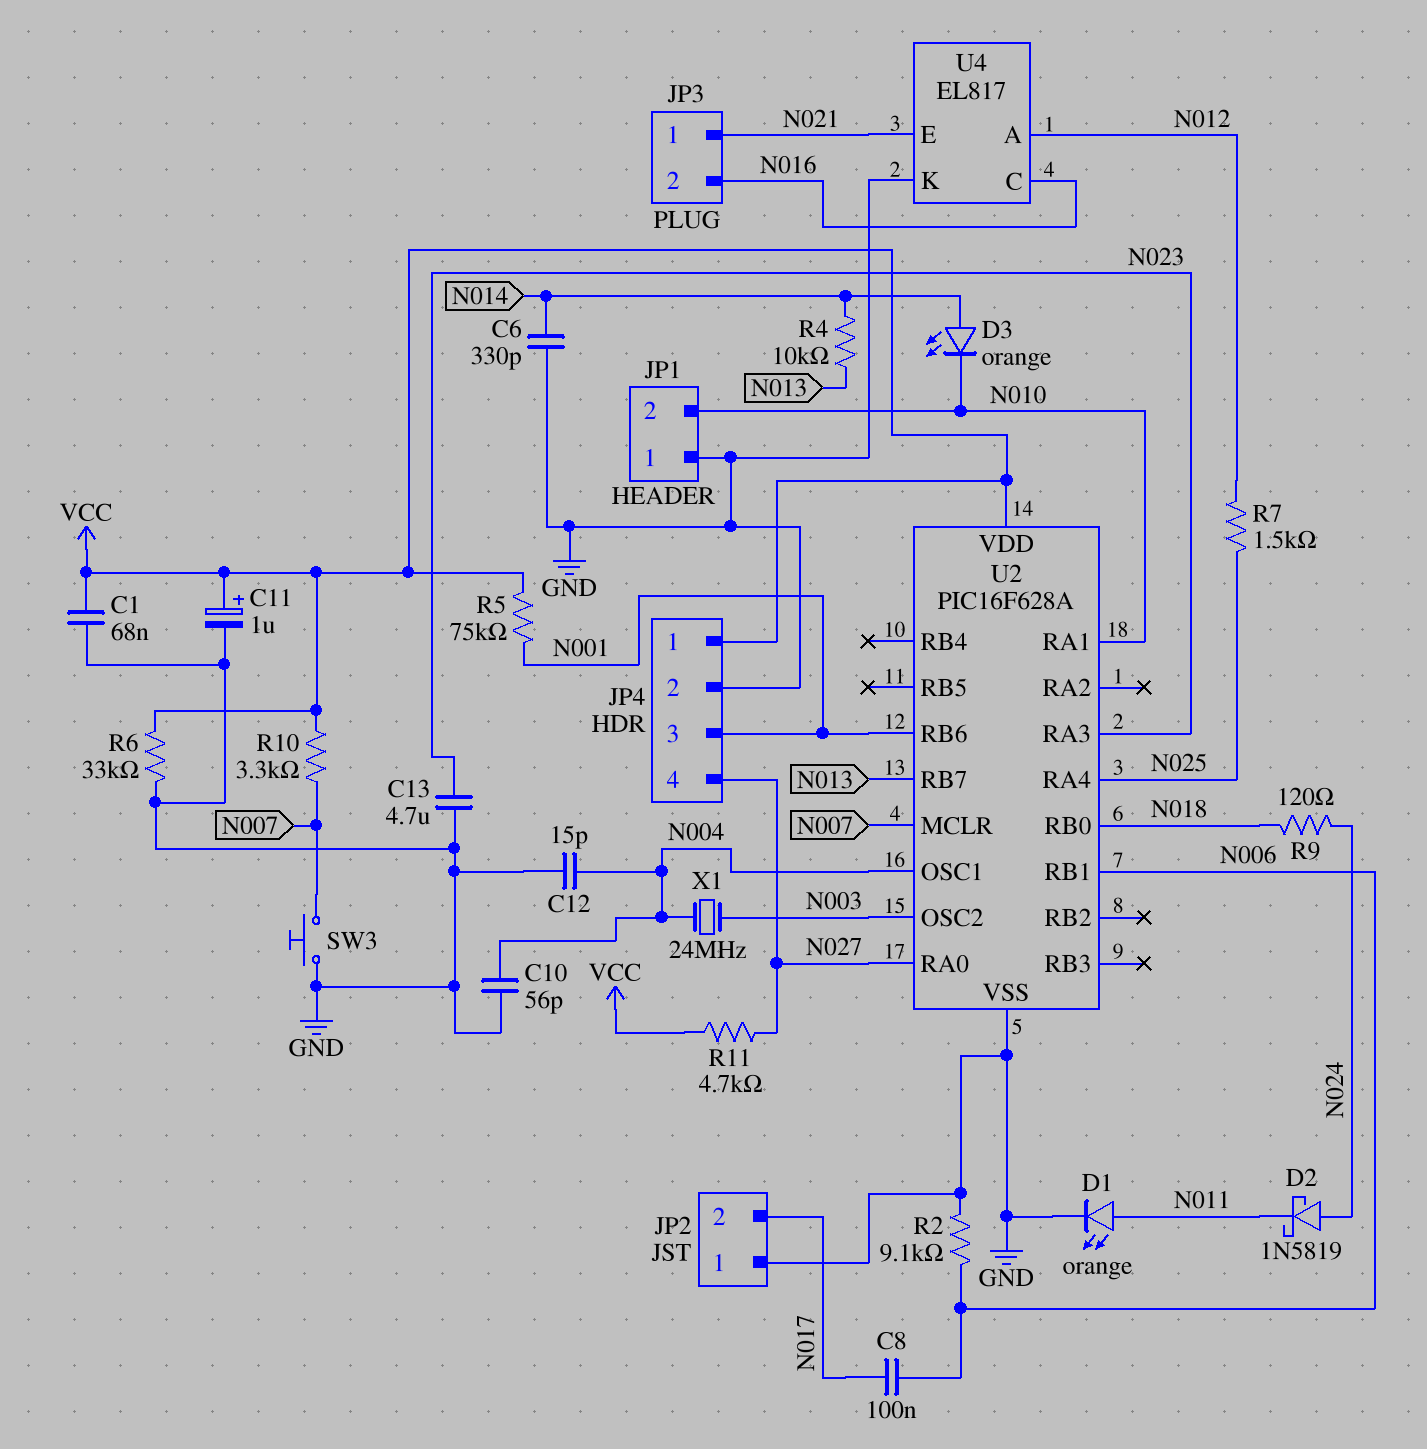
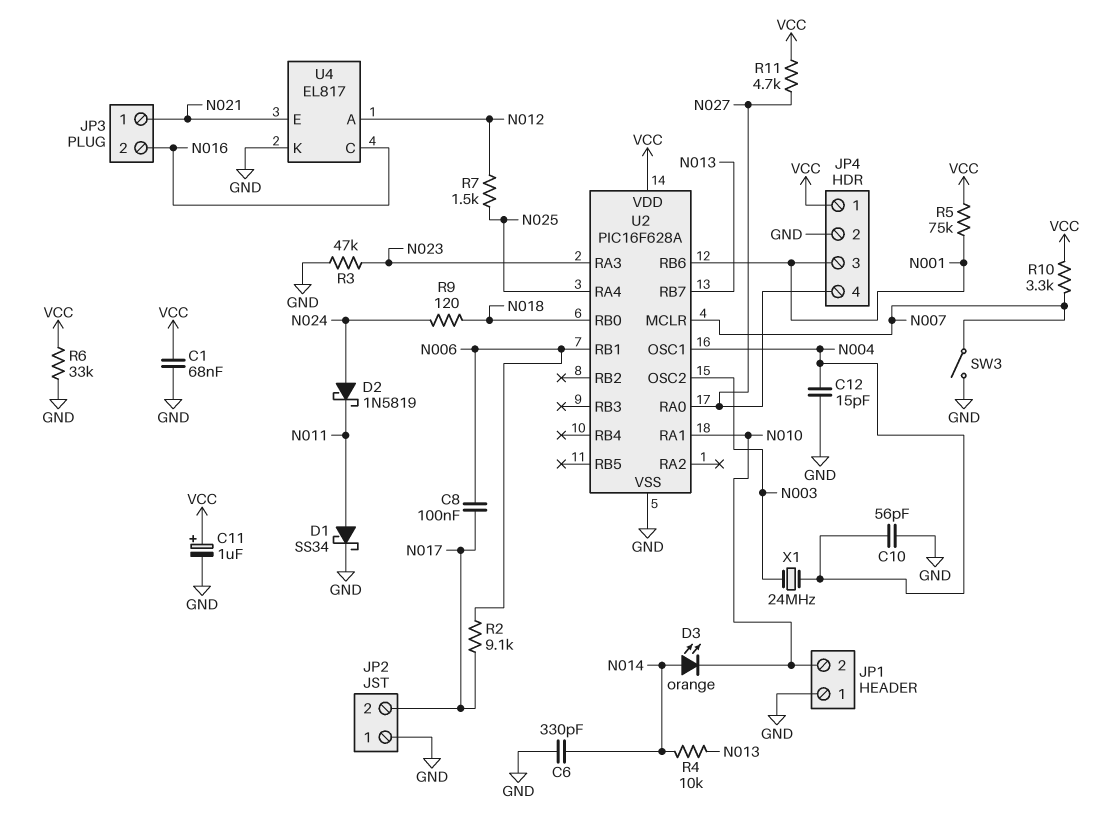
C13: 4.7uF (GND, N023) -> none
D1: LED orange (A N011, K GND) -> schottky SS34 (A N011, K GND)
R2: 9.1k (GND, N006) -> 9.1k (N006, N017)
R3: none -> 47k (GND, N023)
SW3: button (GND, N007) -> switch (GND, N007)

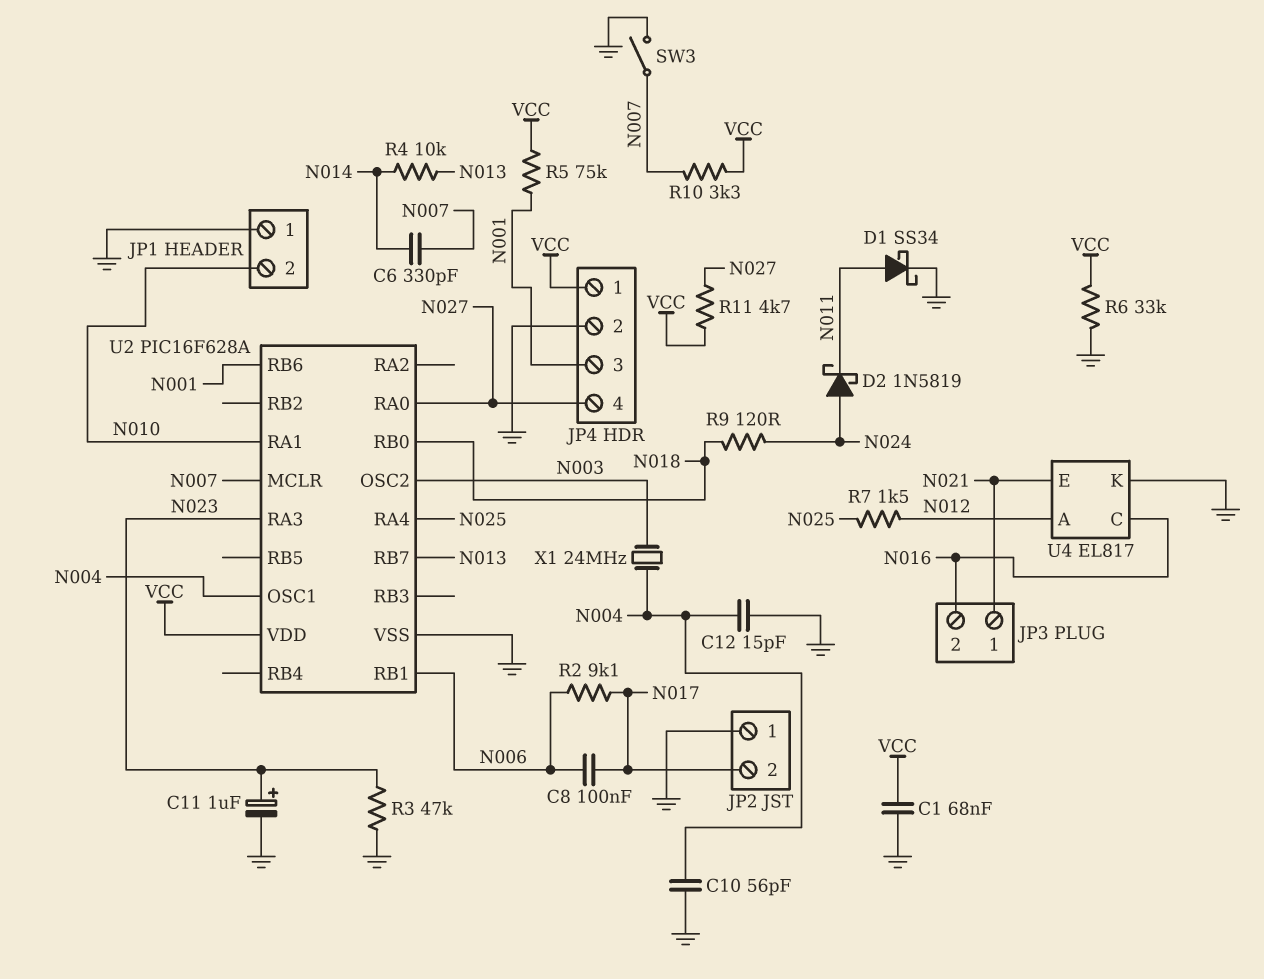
C6: 330pF (GND, N014) -> 330pF (N007, N014)
C11: 1uF (plus VCC, minus GND) -> 1uF (plus N023, minus GND)
D3: LED orange (A N014, K N010) -> none

